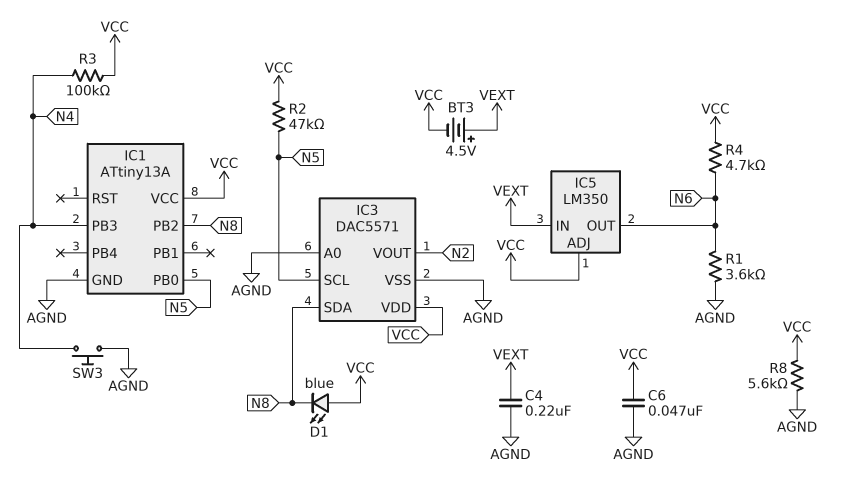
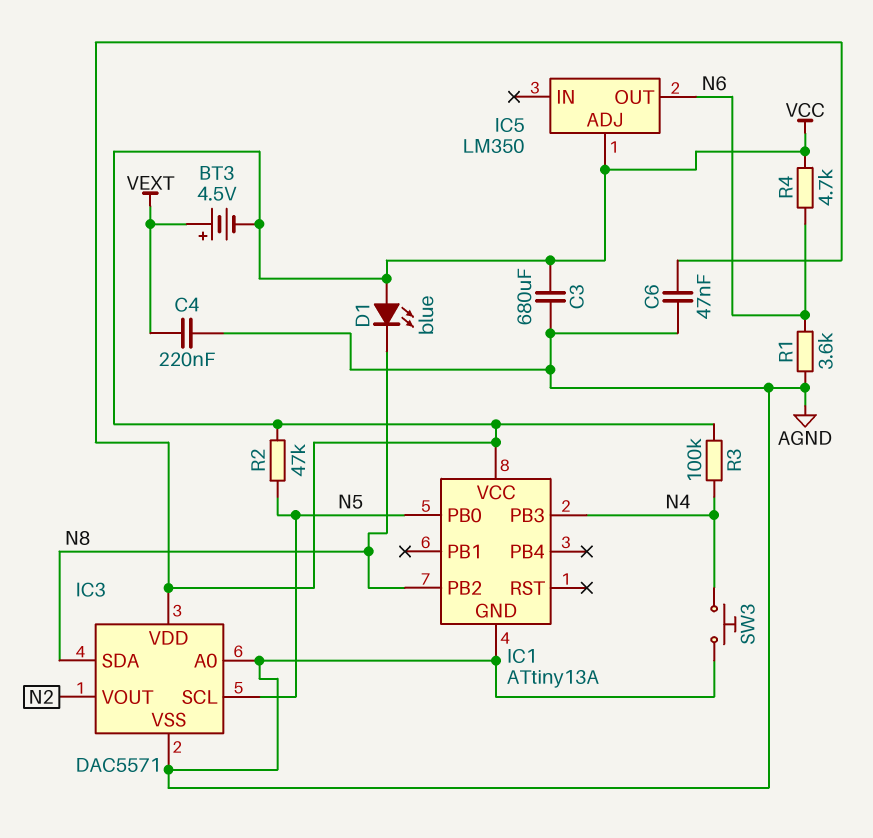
C3: none -> 680uF (AGND, VCC)
IC5 pin IN: VEXT -> none
R8: 5.6k (AGND, VCC) -> none

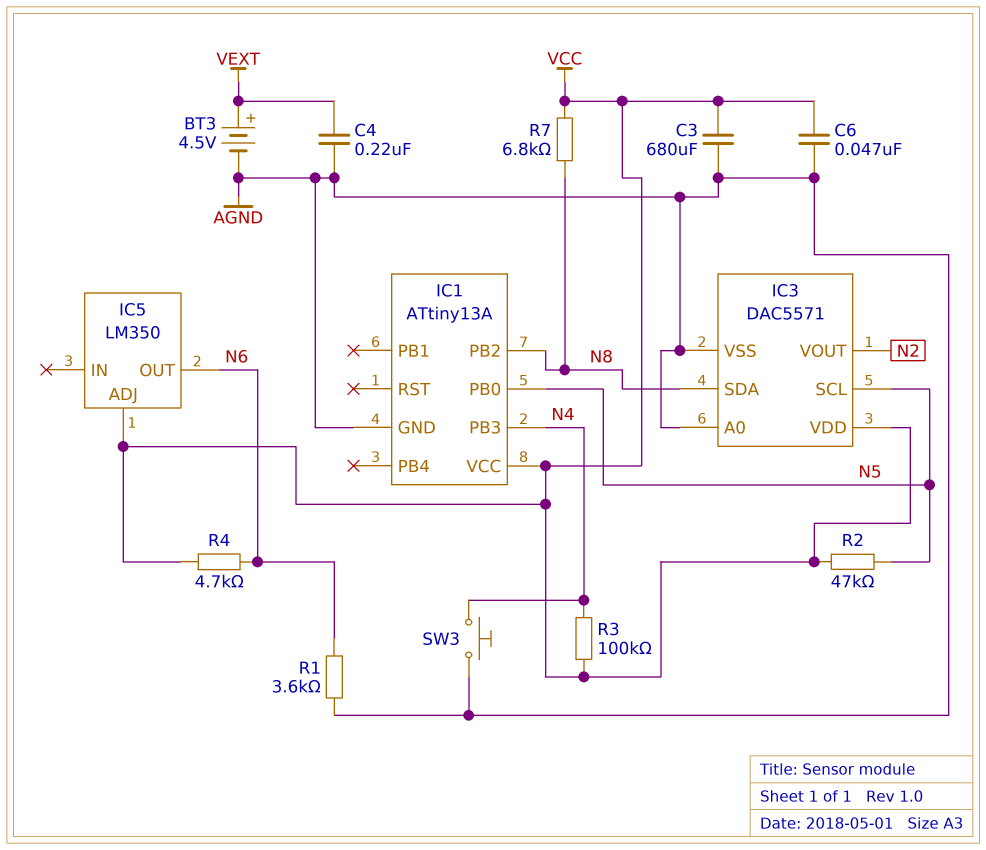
BT3: 4.5V (plus VEXT, minus VCC) -> 4.5V (plus VEXT, minus AGND)
D1: LED blue (A VCC, K N8) -> none
R7: none -> 6.8k (N8, VCC)

